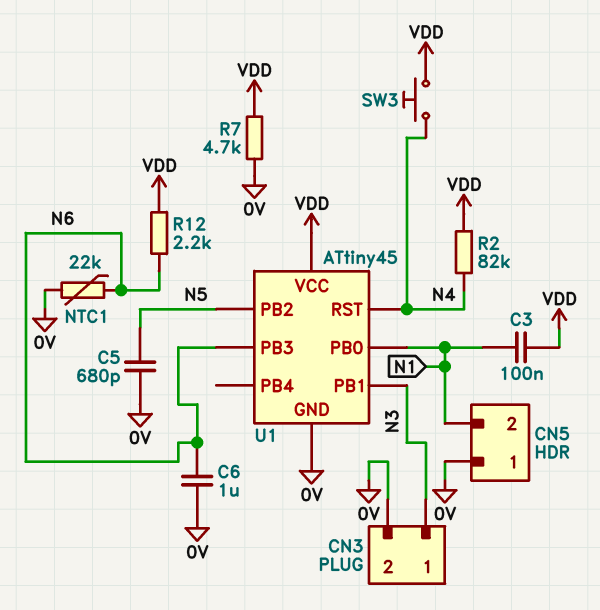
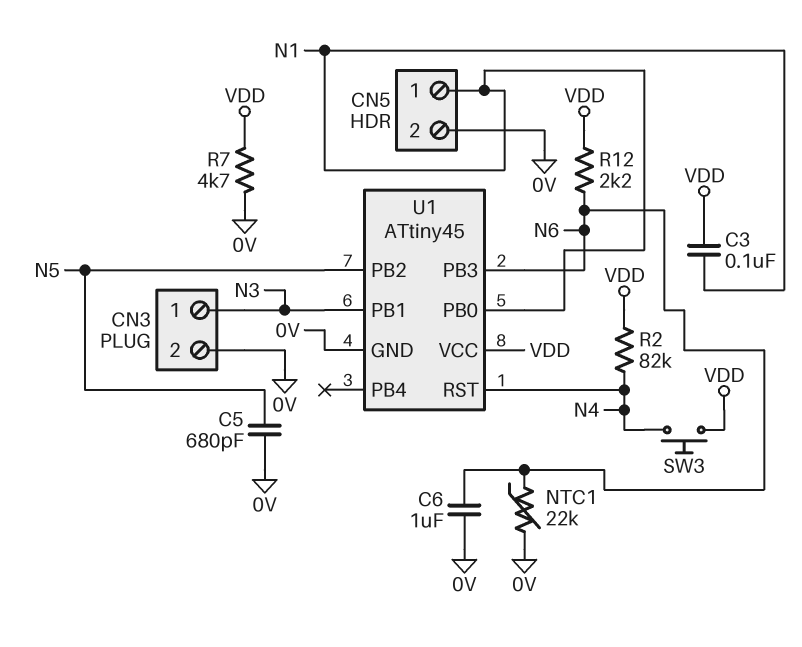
CN5 pin 1: 0V -> N1
CN5 pin 2: N1 -> 0V

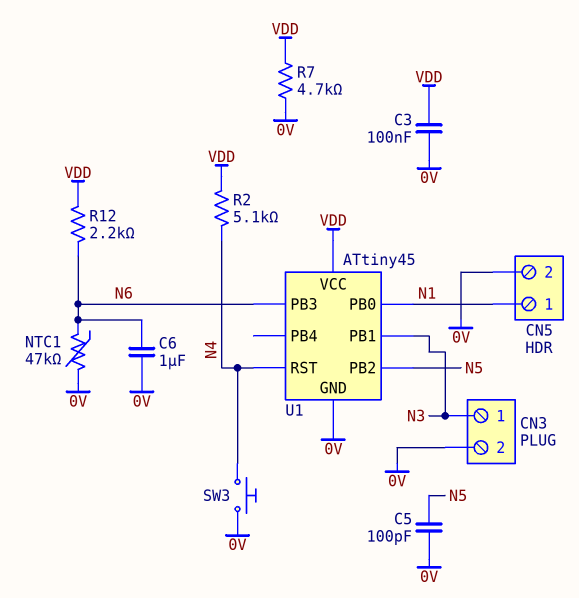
C3: 100nF (N1, VDD) -> 100nF (0V, VDD)
C5: 680pF (0V, N5) -> 100pF (0V, N5)
NTC1: 22k (0V, N6) -> 47k (0V, N6)
R2: 82k (N4, VDD) -> 5.1k (N4, VDD)
SW3: button (N4, VDD) -> button (0V, N4)

